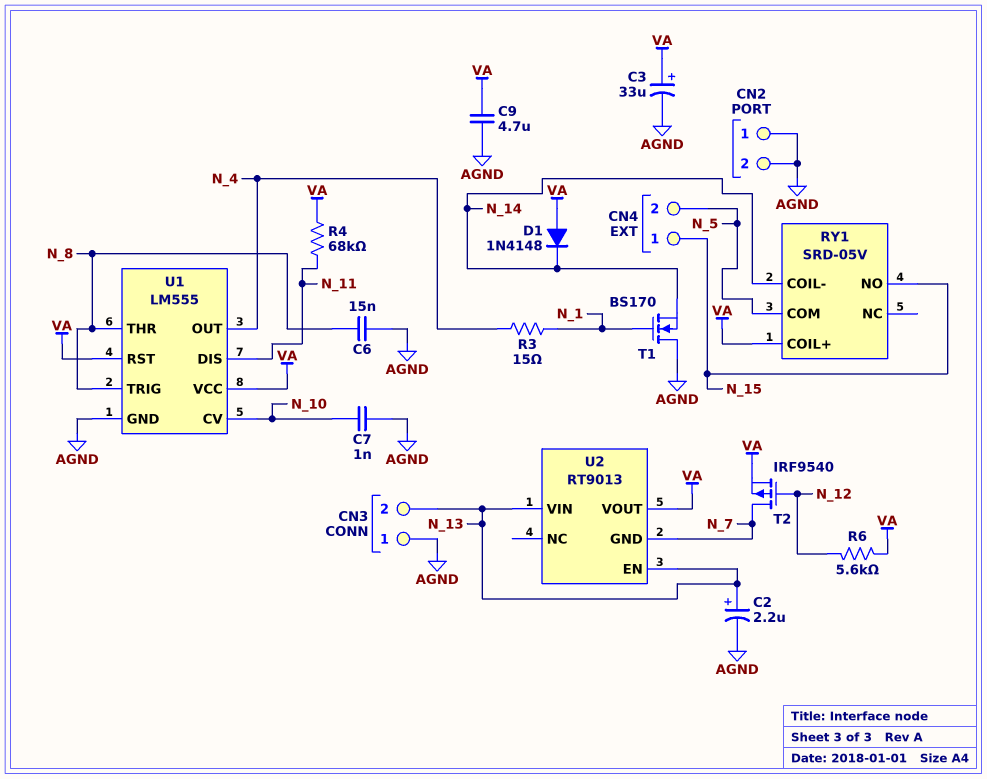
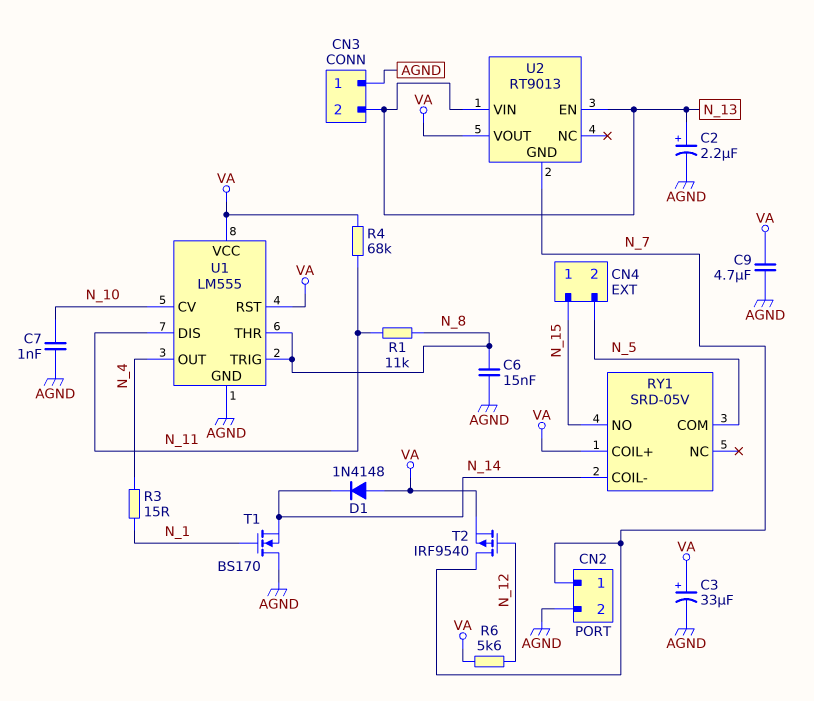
CN2 pin 1: AGND -> N_7
R1: none -> 11k (N_8, N_11)

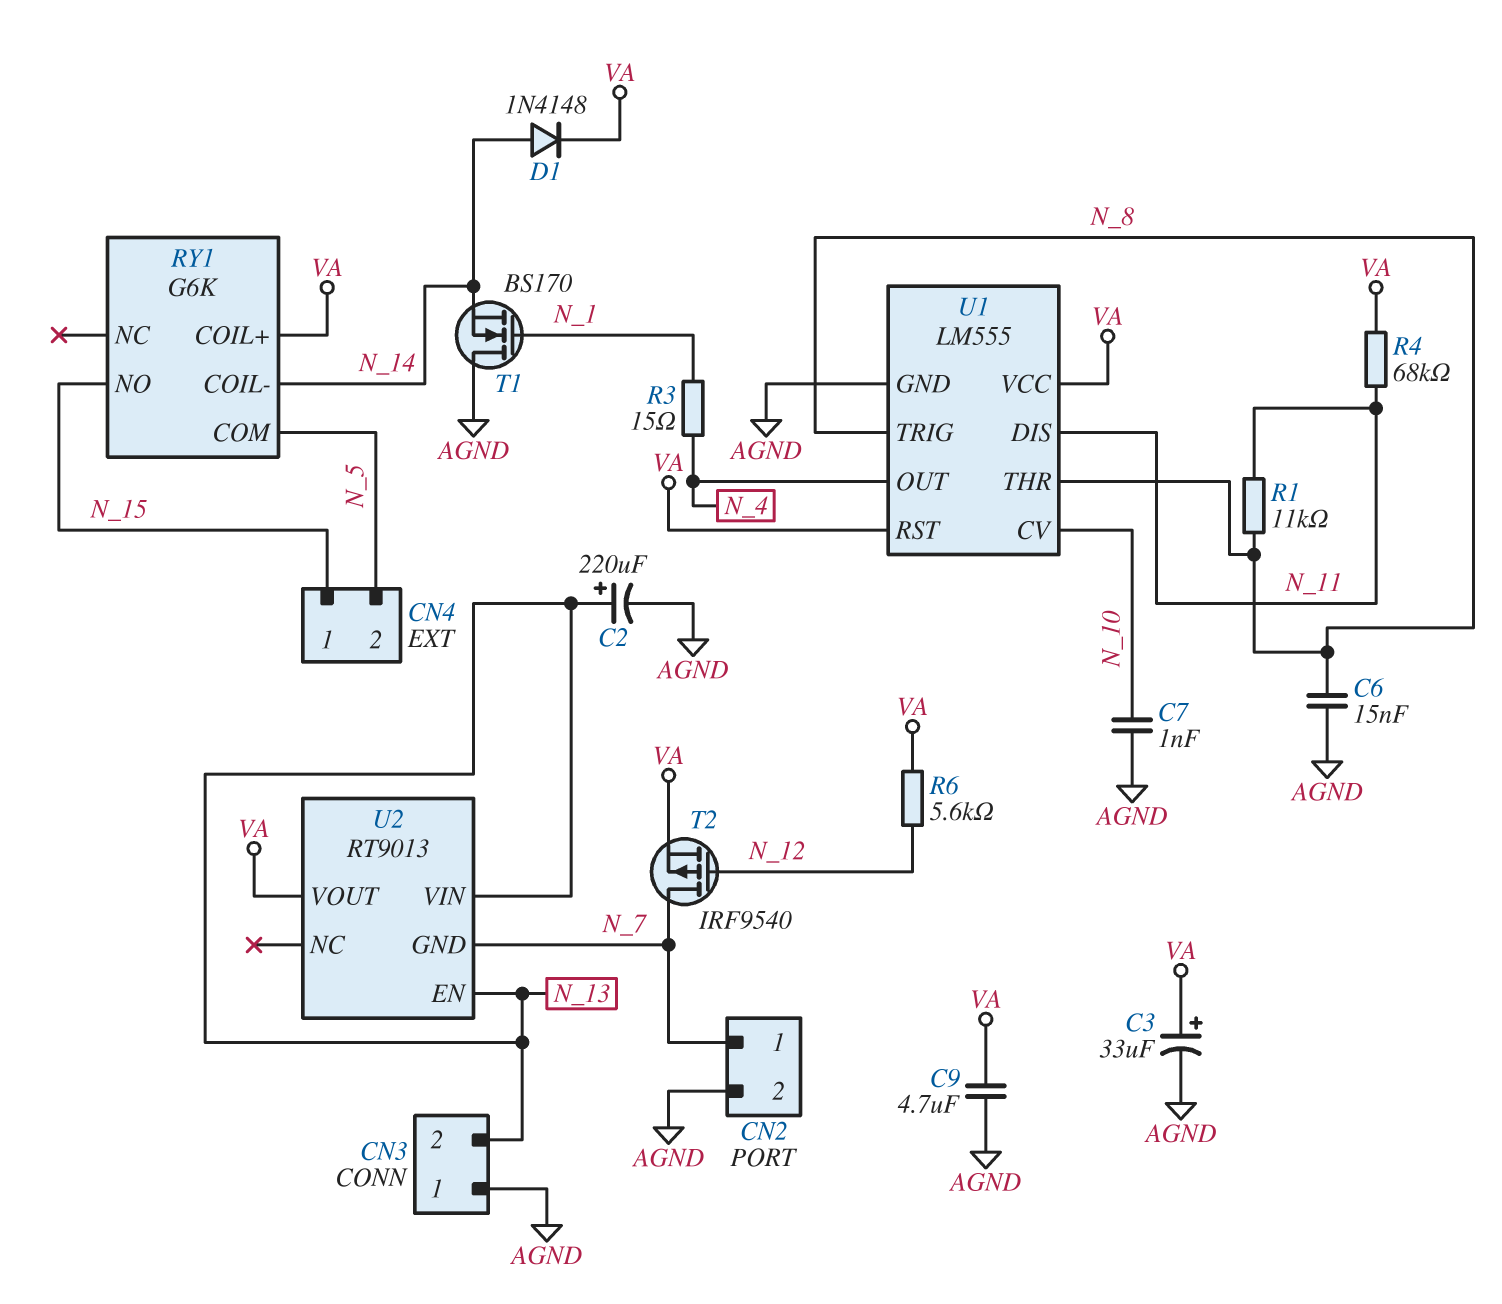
C2: 2.2uF (plus N_13, minus AGND) -> 220uF (plus N_13, minus AGND)
D1: diode 1N4148 (A VA, K N_14) -> diode 1N4148 (A N_14, K VA)
RY1: SRD-05V -> G6K

